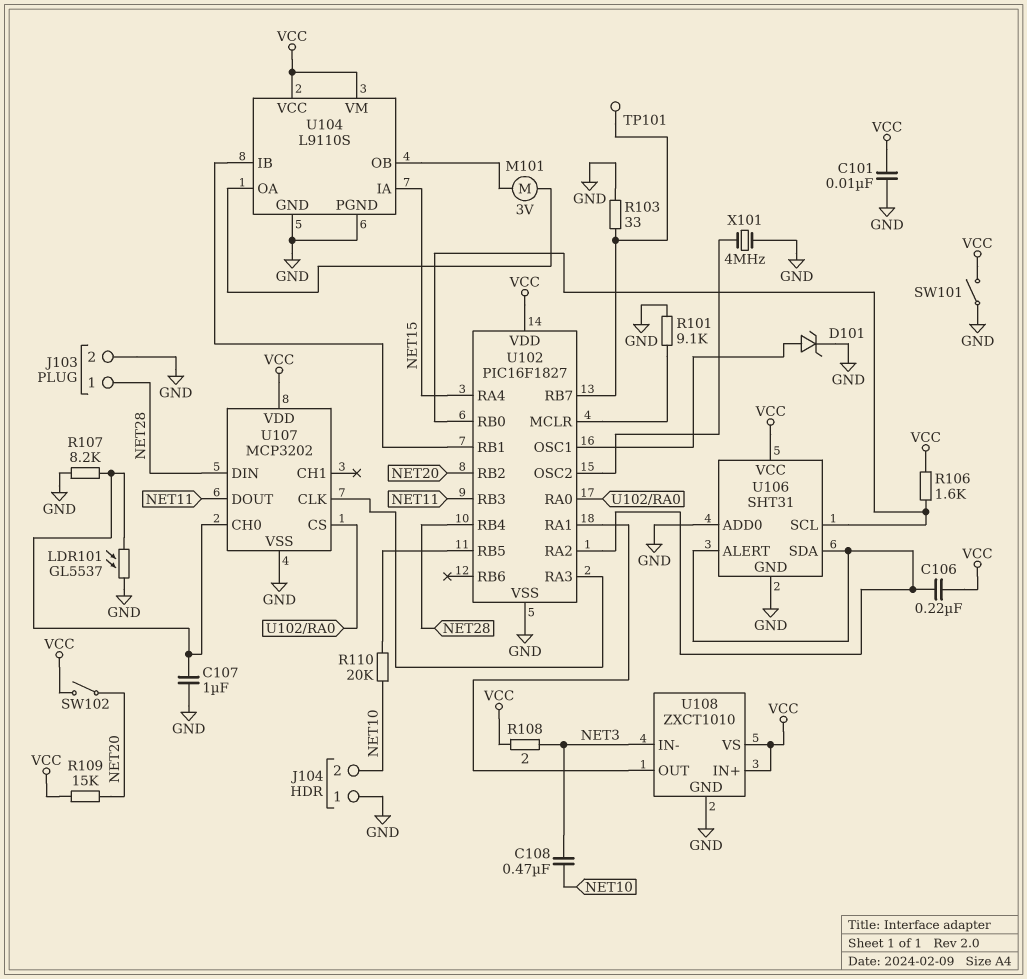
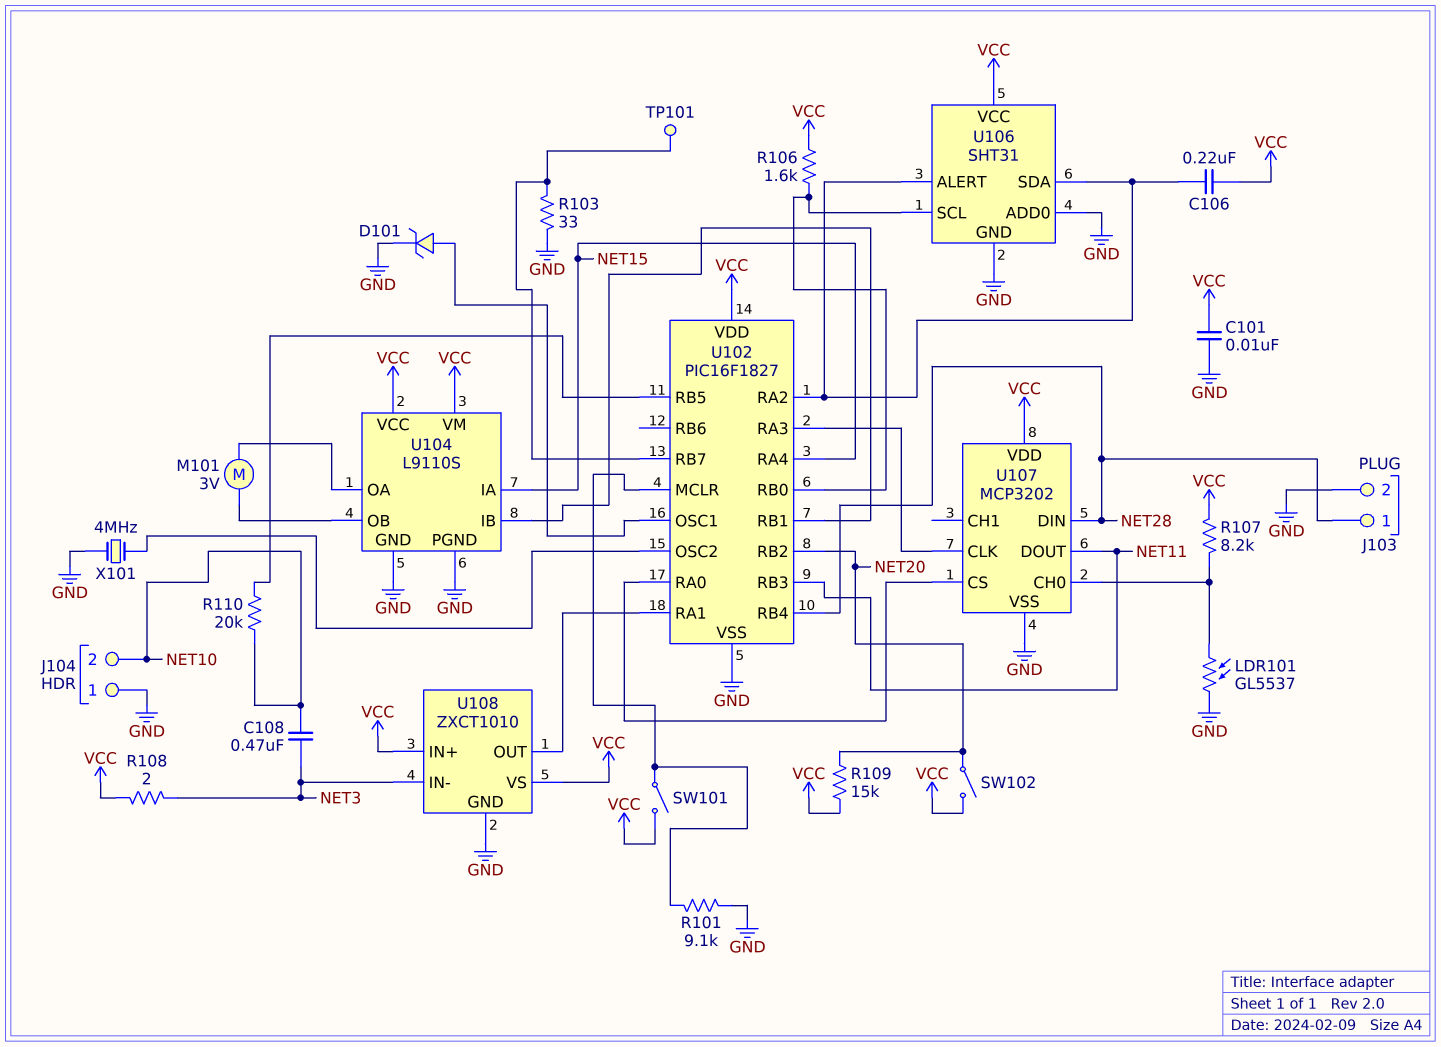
C107: 1uF (GND, U107/CH0) -> none
R107: 8.2k (GND, U107/CH0) -> 8.2k (U107/CH0, VCC)
SW101: switch (GND, VCC) -> switch (U102/MCLR, VCC)

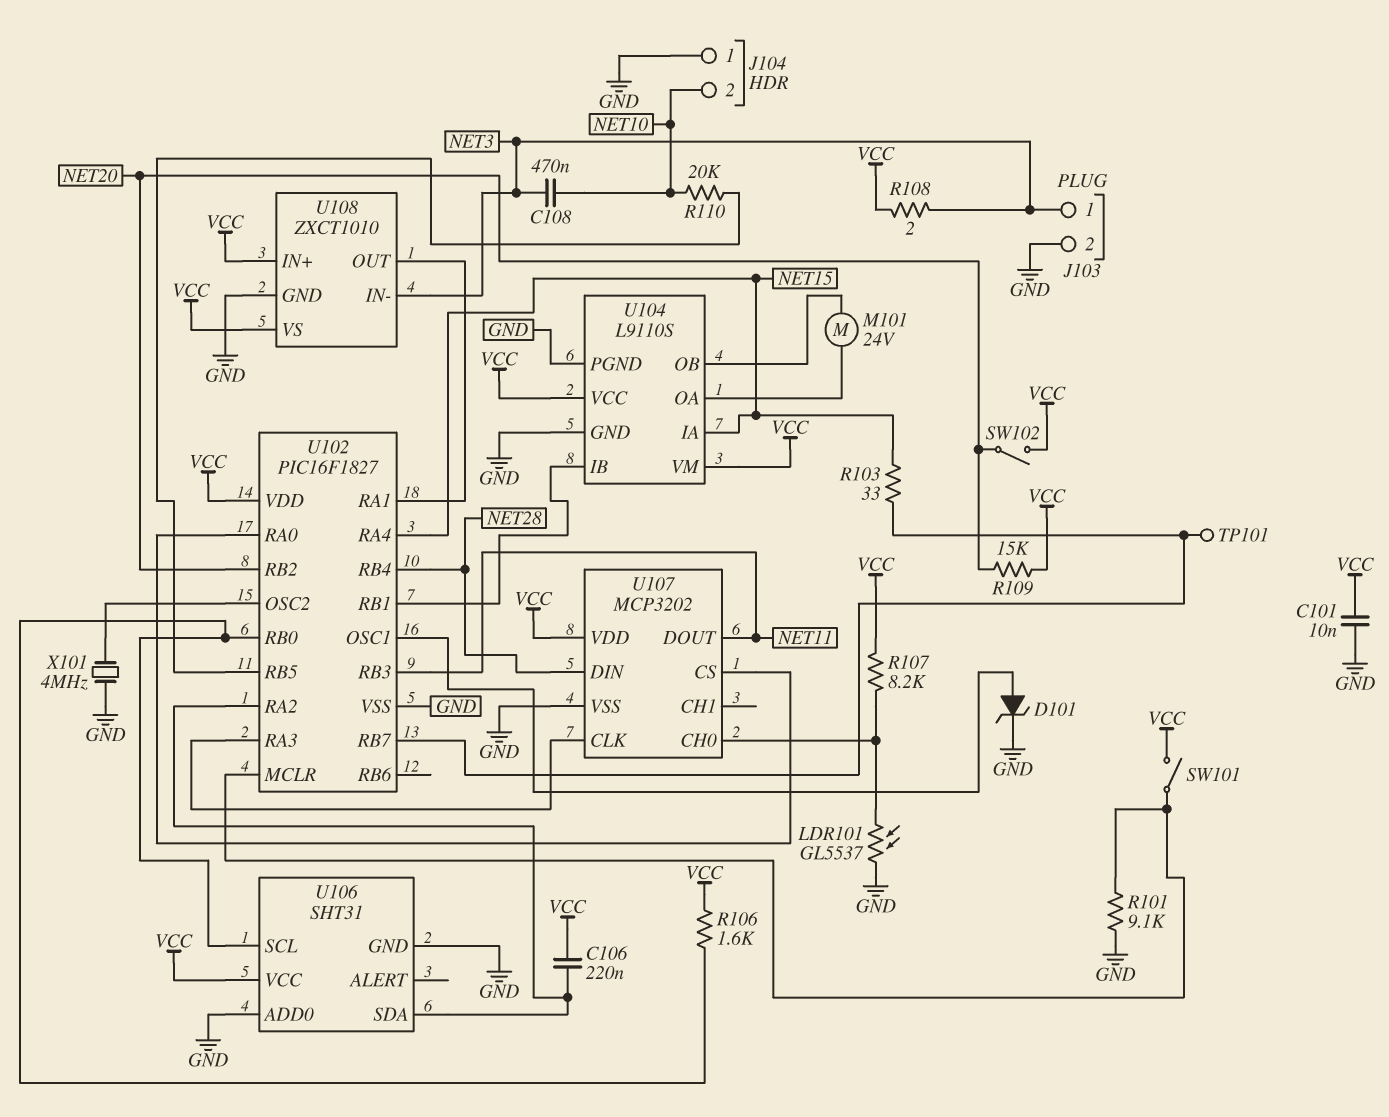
J103 pin 1: NET28 -> NET3
M101: motor 3V (U104/OA, U104/OB) -> motor 24V (U104/OA, U104/OB)
R103: 33 (GND, U102/RB7) -> 33 (NET15, U102/RB7)
U106 pin ALERT: U102/RA2 -> none

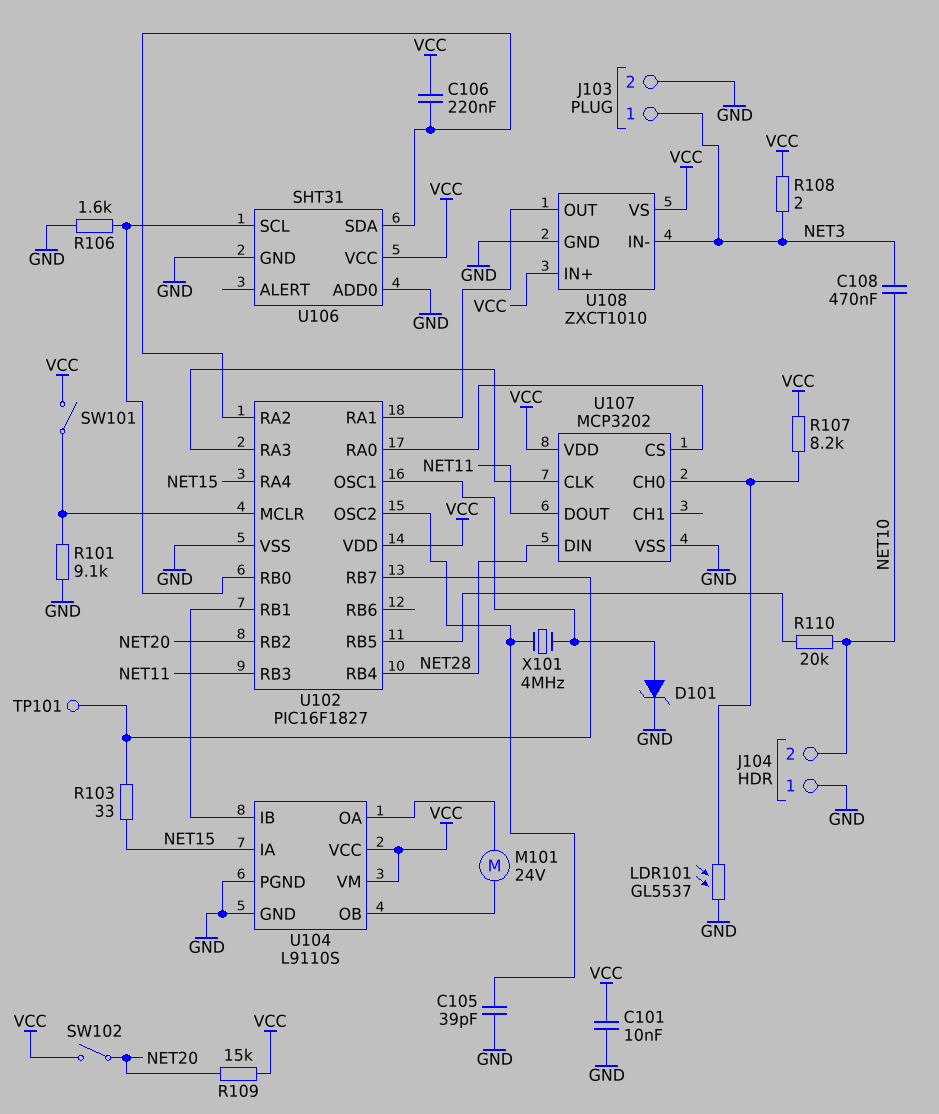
C105: none -> 39pF (GND, U102/OSC2)
R106: 1.6k (U102/RB0, VCC) -> 1.6k (GND, U102/RB0)
X101: 4MHz (GND, U102/OSC2) -> 4MHz (U102/OSC1, U102/OSC2)

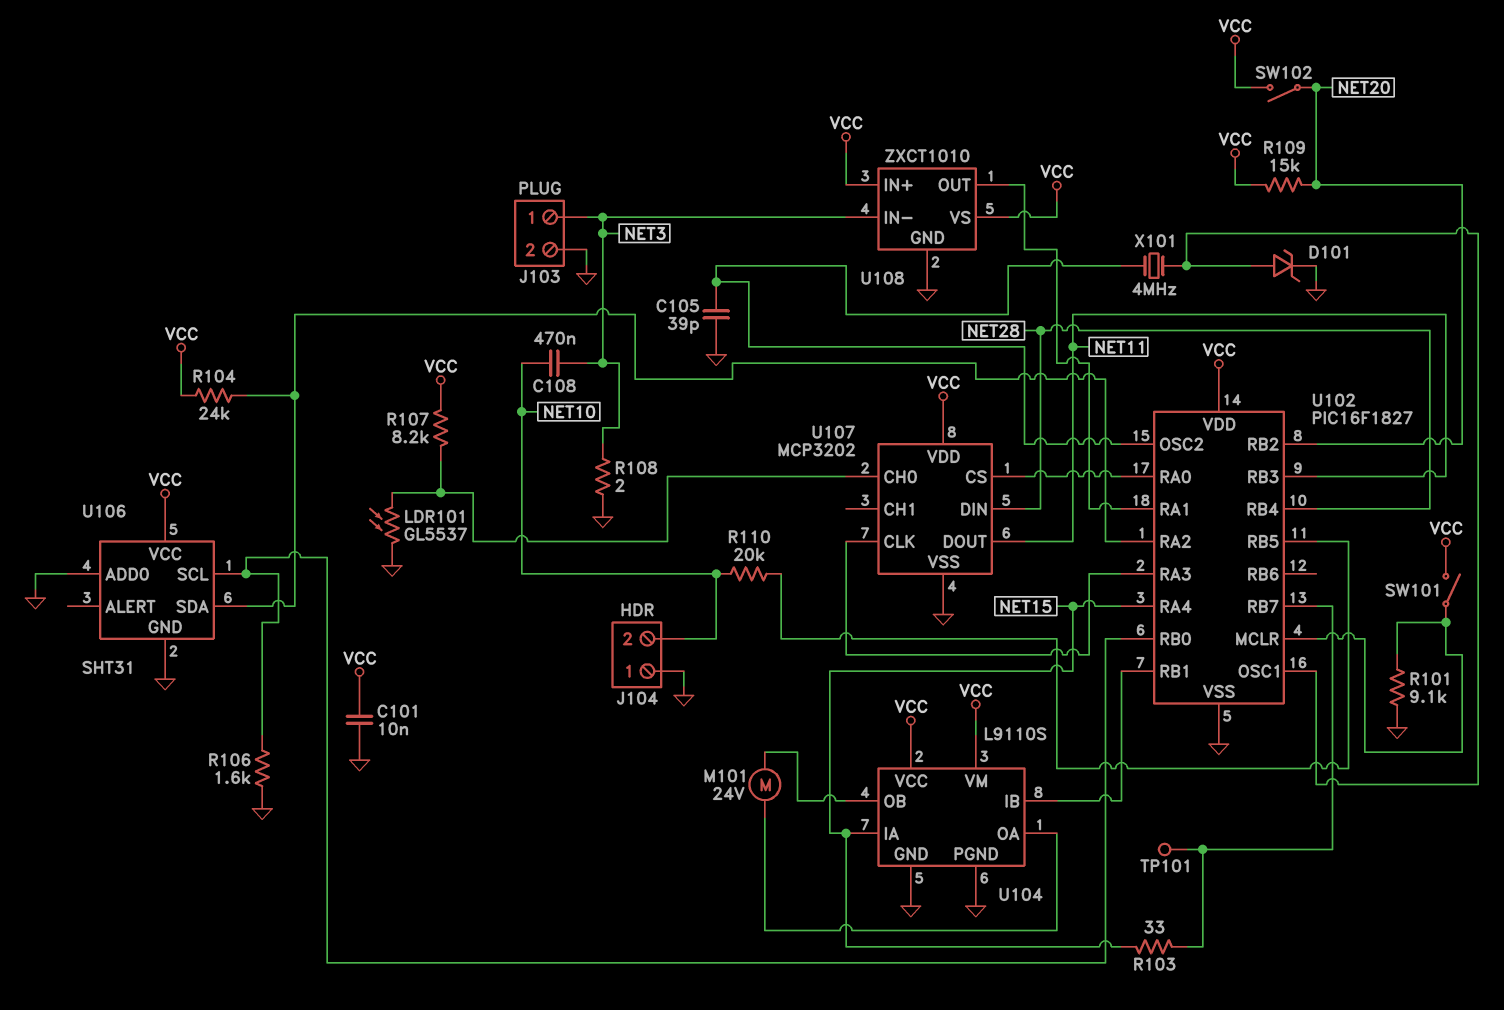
C106: 220nF (U102/RA2, VCC) -> none
R104: none -> 24k (U102/RA2, VCC)
R108: 2 (NET3, VCC) -> 2 (GND, NET3)

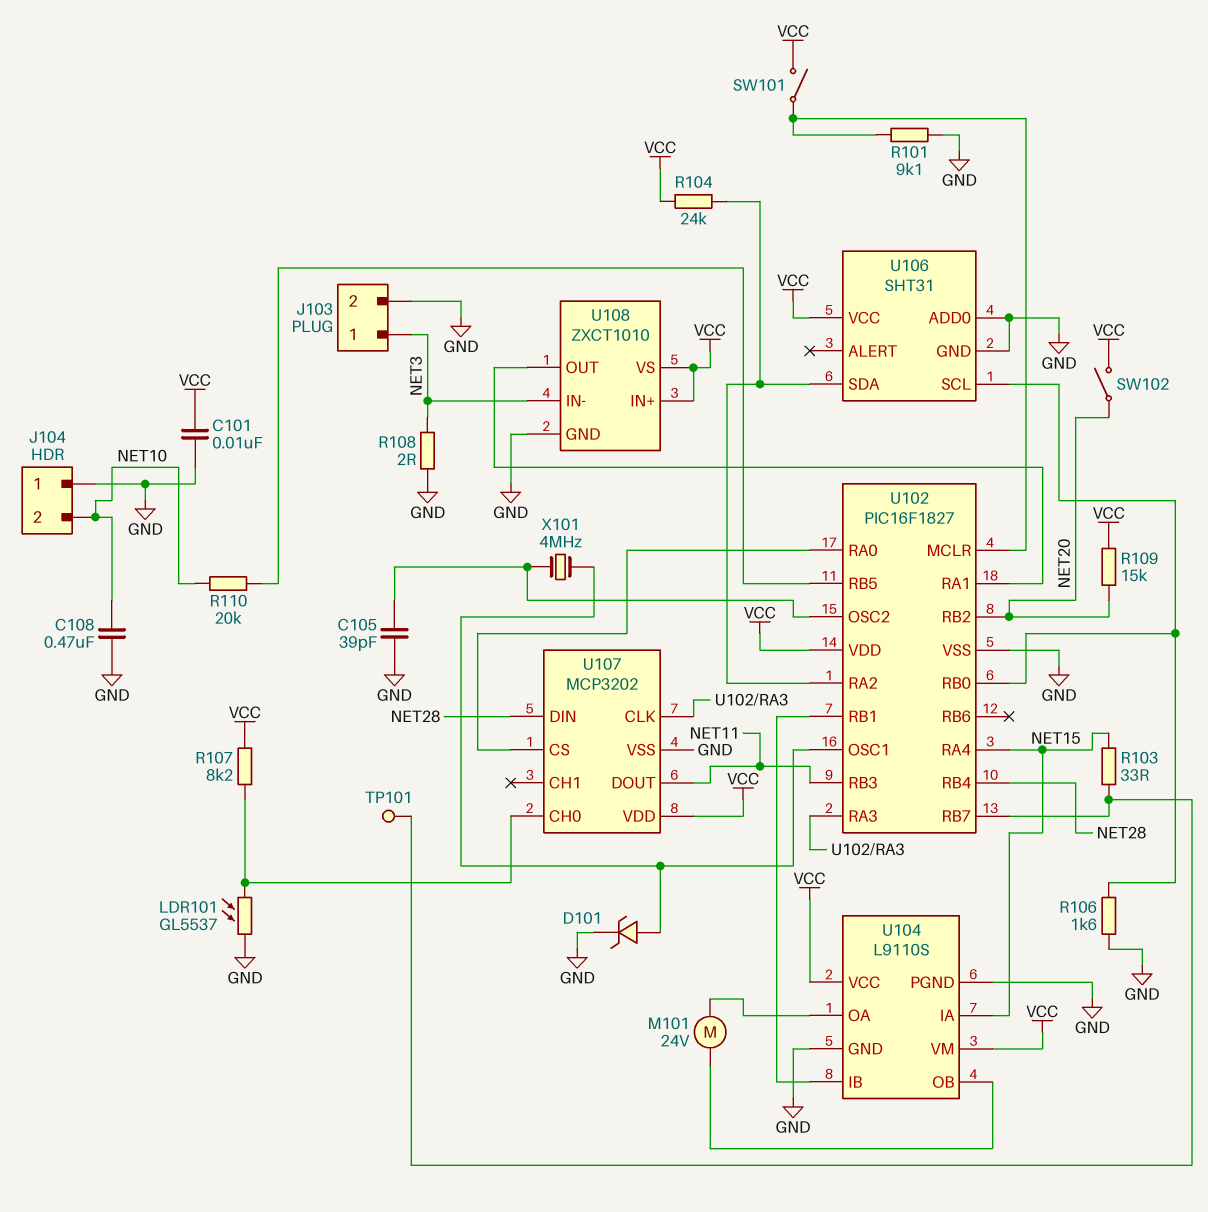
C108: 470nF (NET3, NET10) -> 470nF (GND, NET10)

